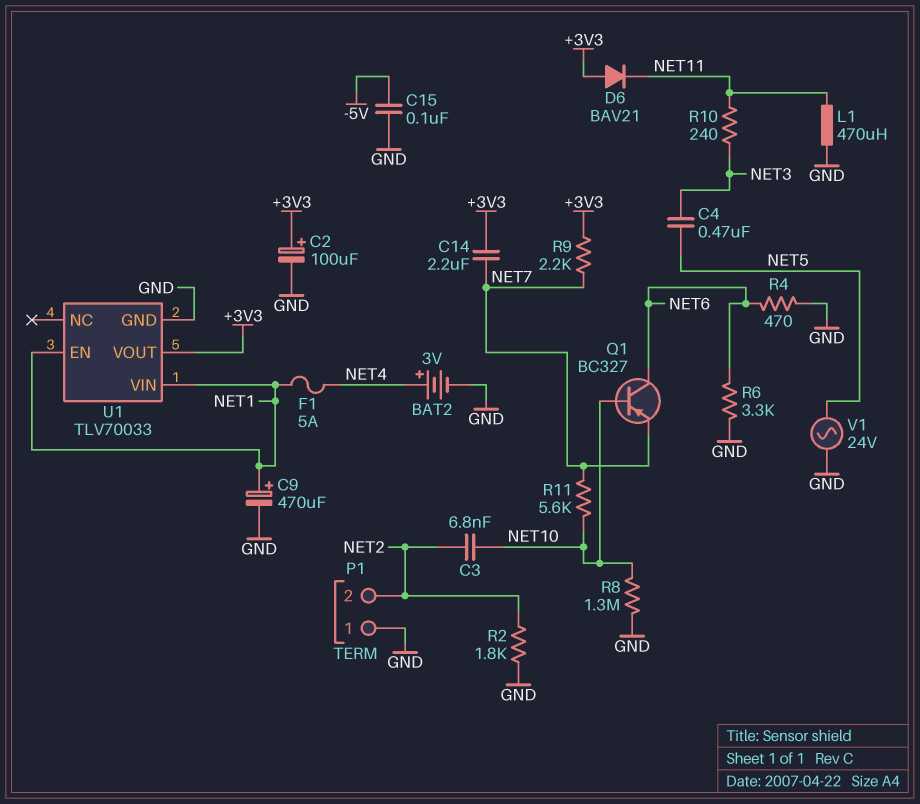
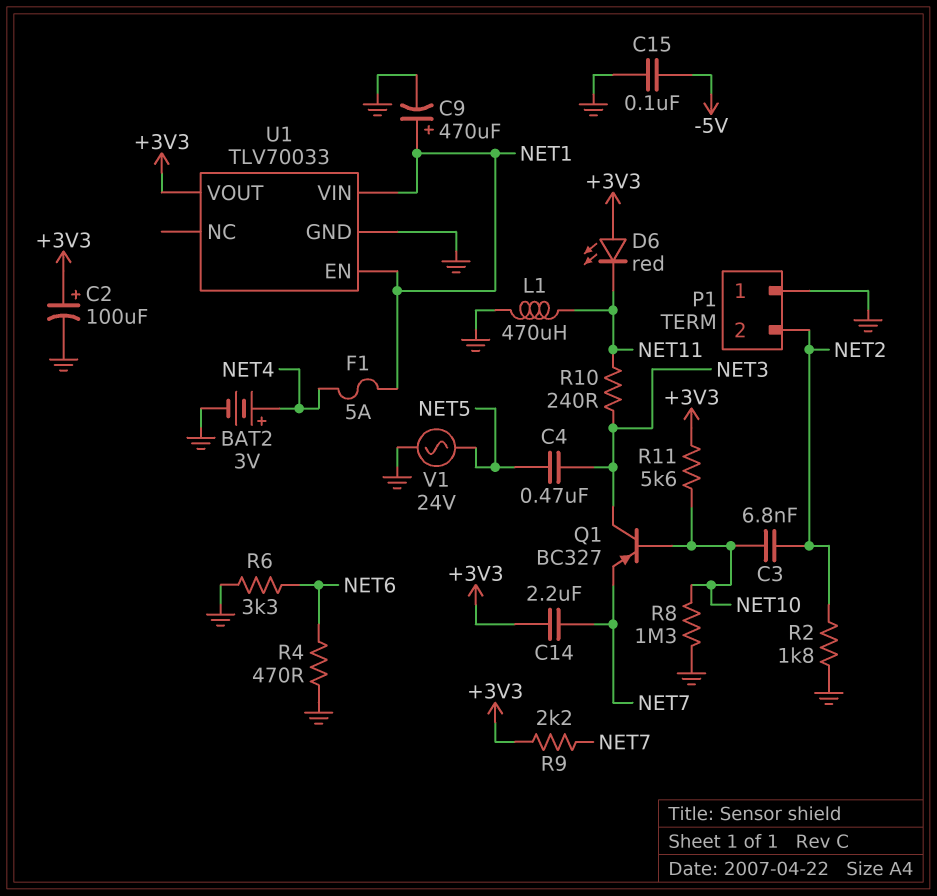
D6: diode BAV21 (A +3V3, K NET11) -> LED red (A +3V3, K NET11)
Q1: PNP BC327 (B NET10, C NET6, E NET7) -> PNP BC327 (B NET10, C NET3, E NET7)
R11: 5.6k (NET7, NET10) -> 5.6k (+3V3, NET10)

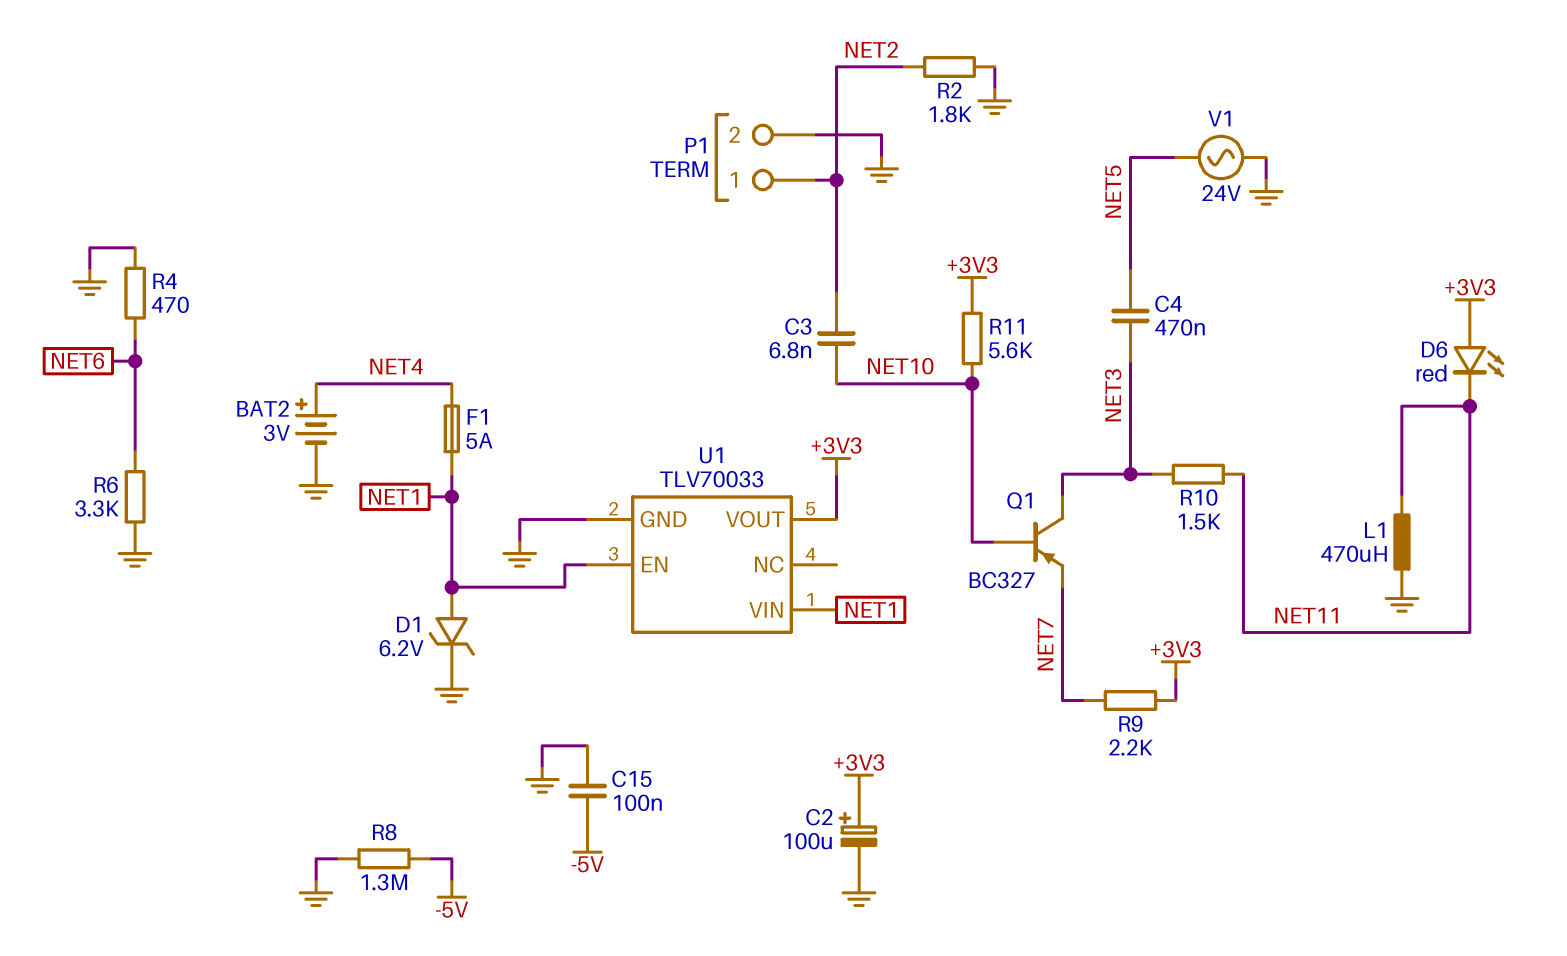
C9: 470uF (plus NET1, minus GND) -> none
C14: 2.2uF (+3V3, NET7) -> none
D1: none -> zener 6.2V (A NET1, K GND)
P1 pin 1: GND -> NET2
P1 pin 2: NET2 -> GND
R8: 1.3M (GND, NET10) -> 1.3M (-5V, GND)
R10: 240 (NET3, NET11) -> 1.5k (NET3, NET11)

